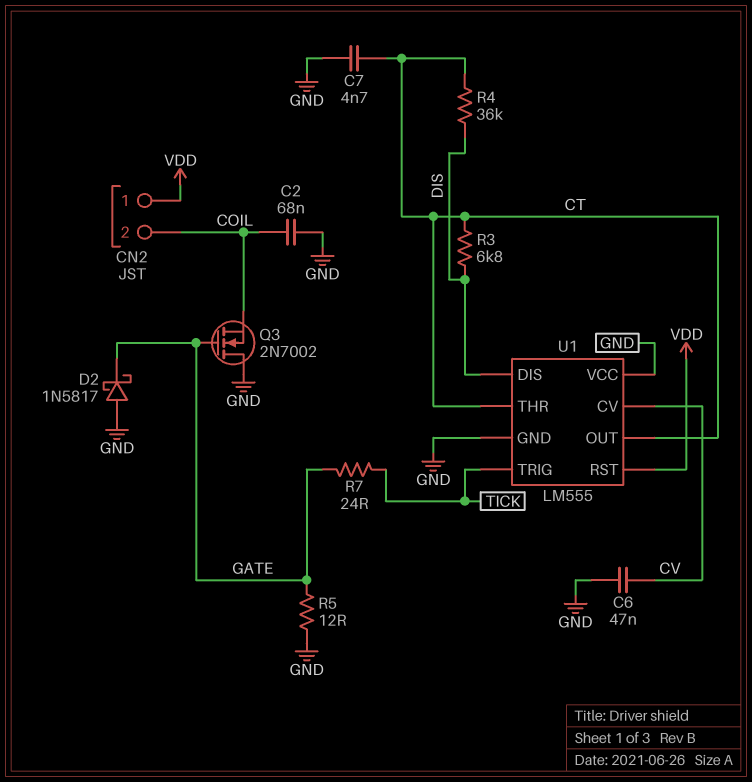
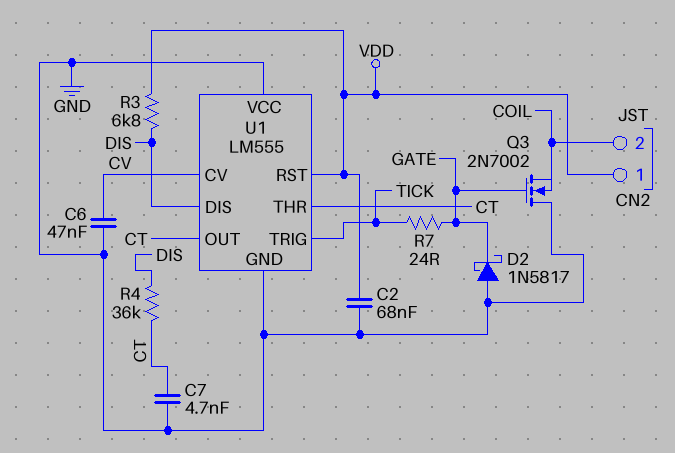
C2: 68nF (COIL, GND) -> 68nF (GND, VDD)
R3: 6.8k (CT, DIS) -> 6.8k (DIS, VDD)
R5: 12 (GATE, GND) -> none

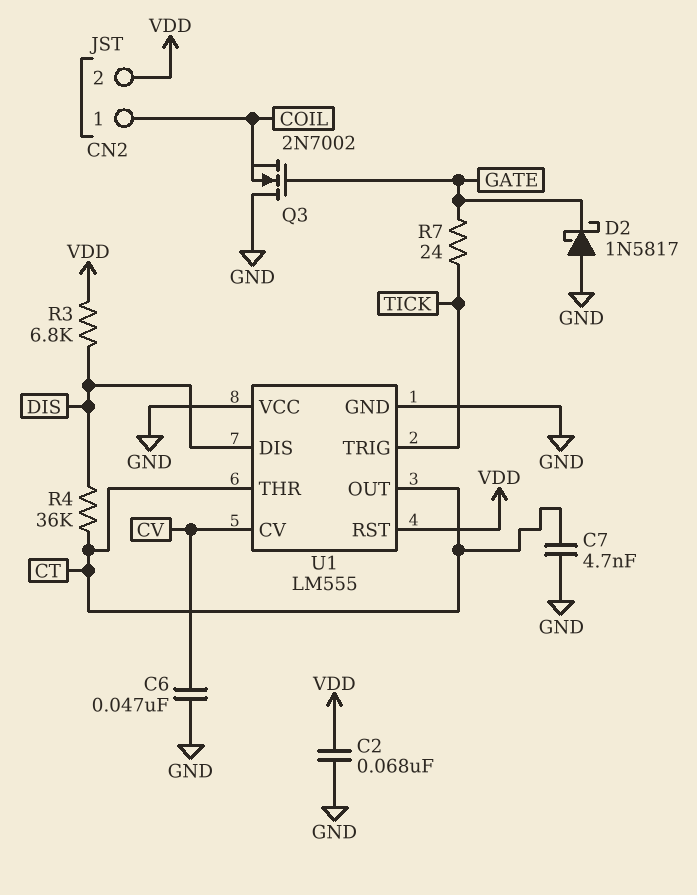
CN2 pin 1: VDD -> COIL
CN2 pin 2: COIL -> VDD

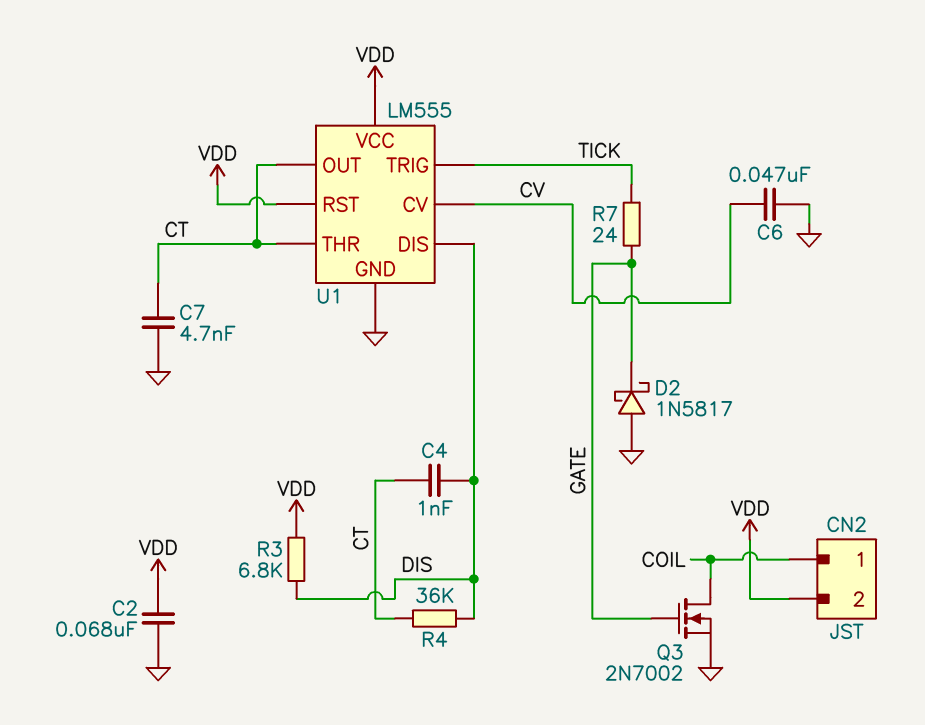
C4: none -> 1nF (CT, DIS)
Q3: NMOS 2N7002 (G GATE, D GND, S COIL) -> NMOS 2N7002 (G GATE, D COIL, S GND)
U1 pin VCC: GND -> VDD

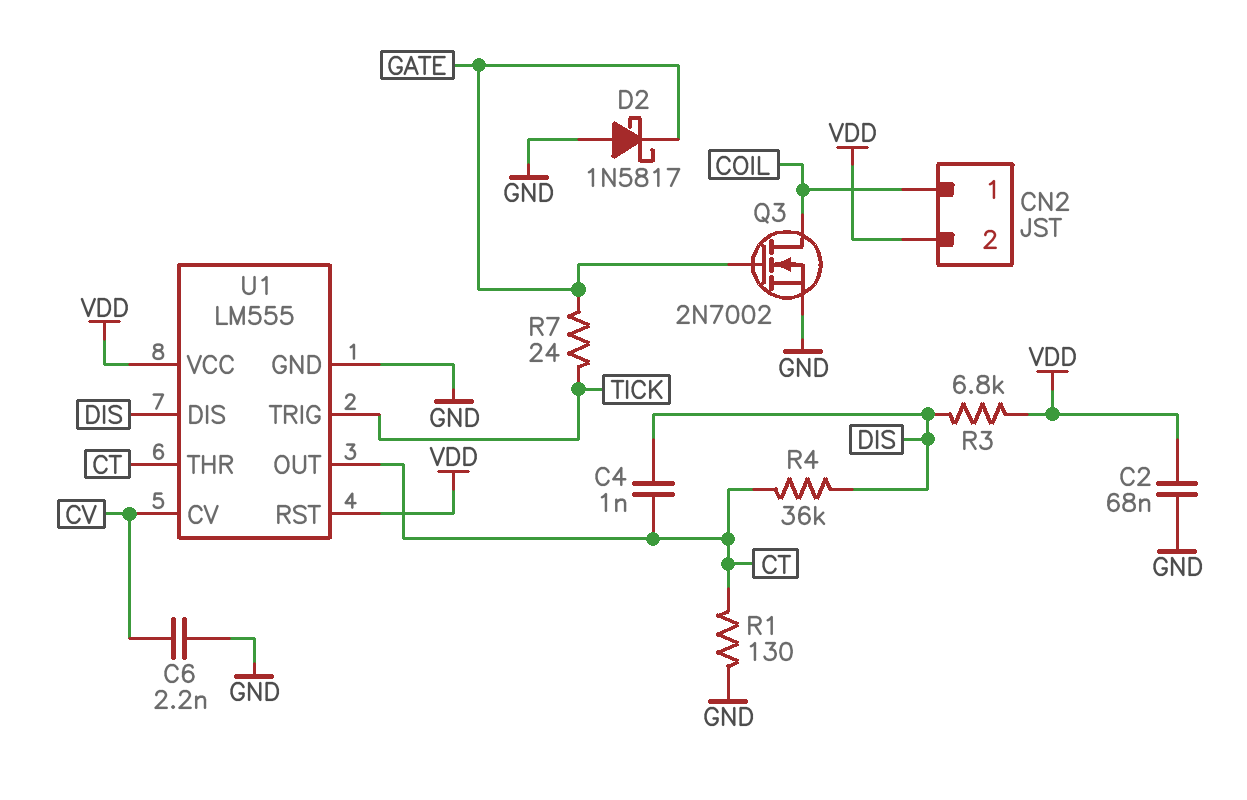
C6: 47nF (CV, GND) -> 2.2nF (CV, GND)
C7: 4.7nF (CT, GND) -> none
R1: none -> 130 (CT, GND)

